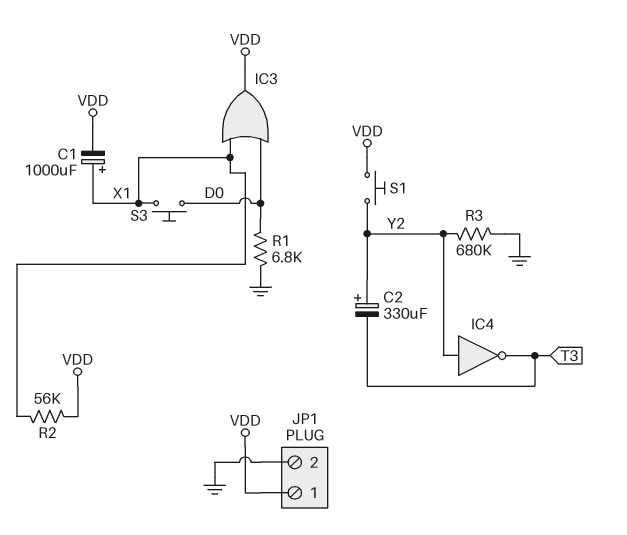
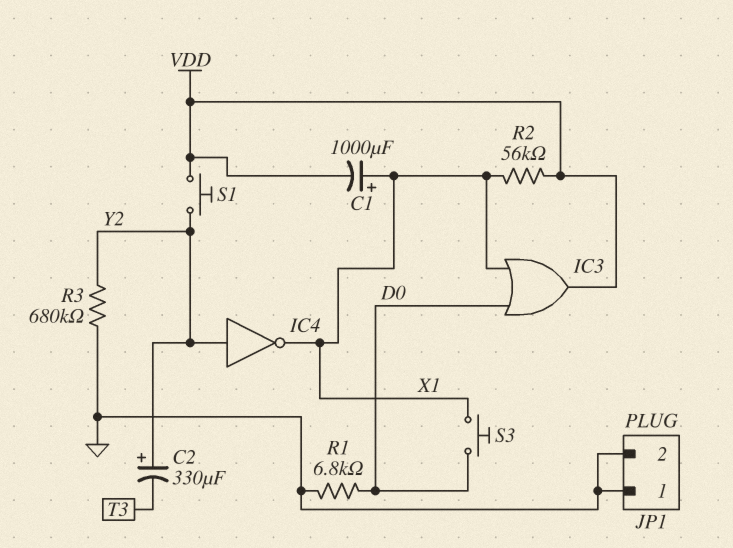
IC4: NOT (in Y2, out T3) -> NOT (in Y2, out X1)
JP1 pin 1: VDD -> GND

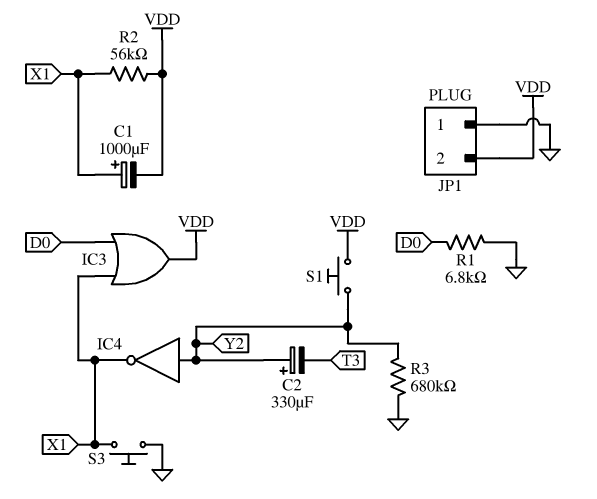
JP1 pin 2: GND -> VDD
S3: button (D0, X1) -> button (GND, X1)

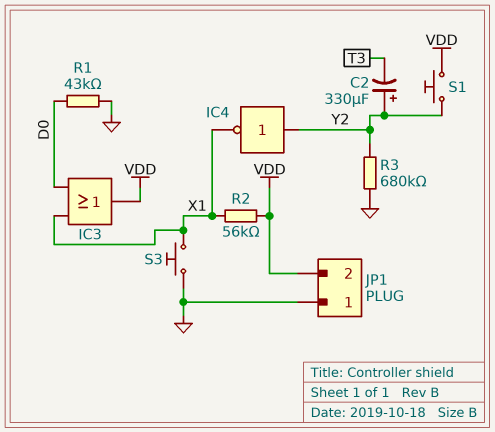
C1: 1000uF (plus X1, minus VDD) -> none
R1: 6.8k (D0, GND) -> 43k (D0, GND)

